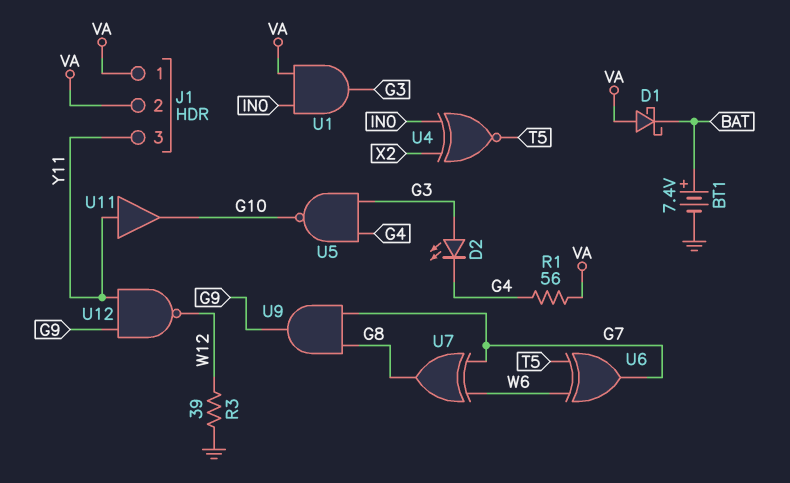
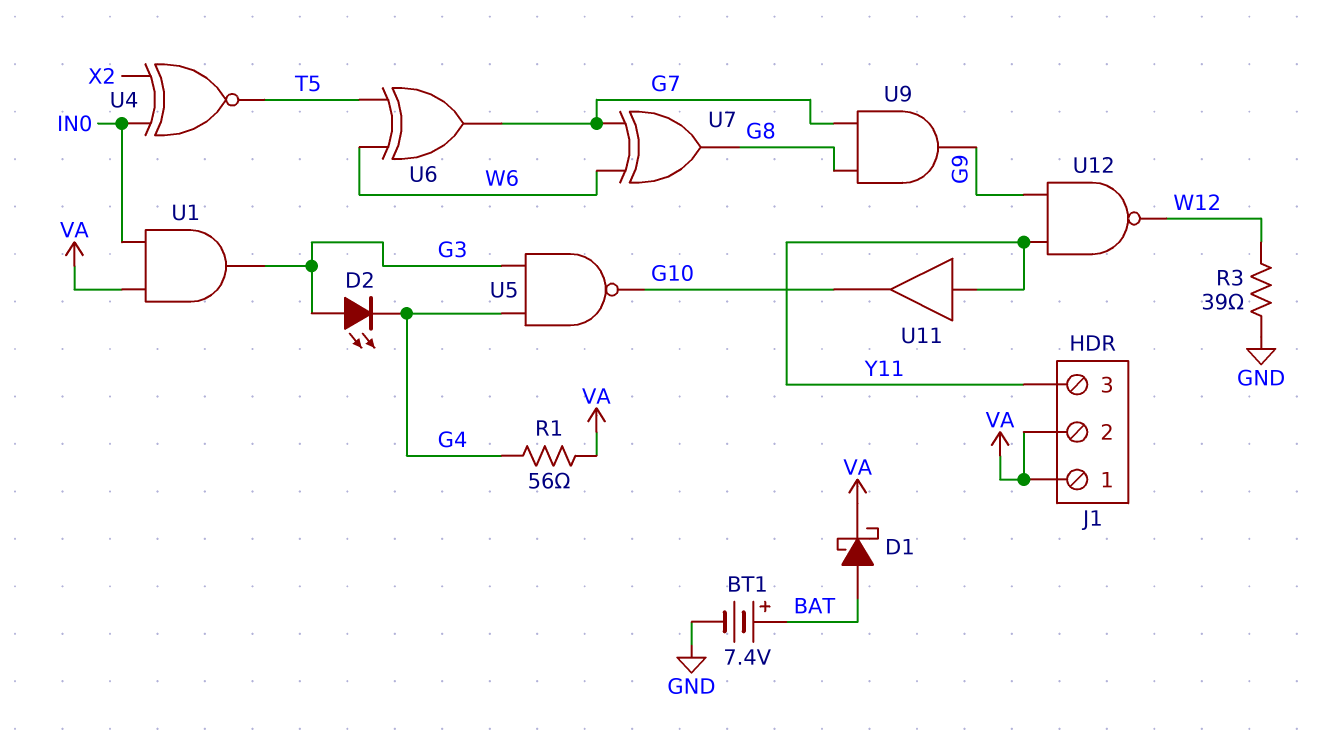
D1: schottky (A VA, K BAT) -> schottky (A BAT, K VA)

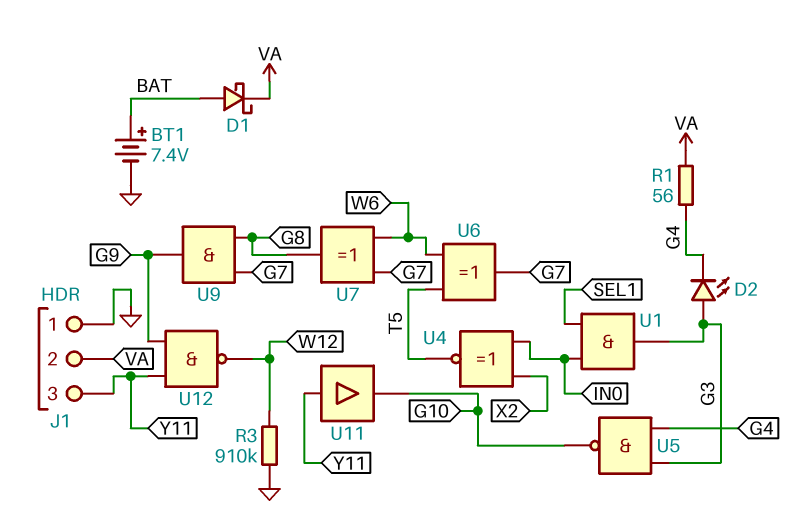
J1 pin 1: VA -> GND
R3: 39 (GND, W12) -> 910k (GND, W12)
U1: AND (in IN0, in VA, out G3) -> AND (in IN0, in SEL1, out G3)

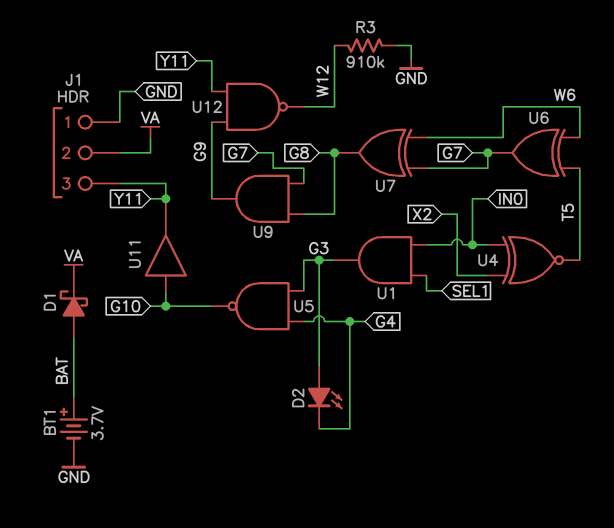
BT1: 7.4V (plus BAT, minus GND) -> 3.7V (plus BAT, minus GND)
R1: 56 (G4, VA) -> none
U11: buffer (in Y11, out G10) -> buffer (in G10, out Y11)

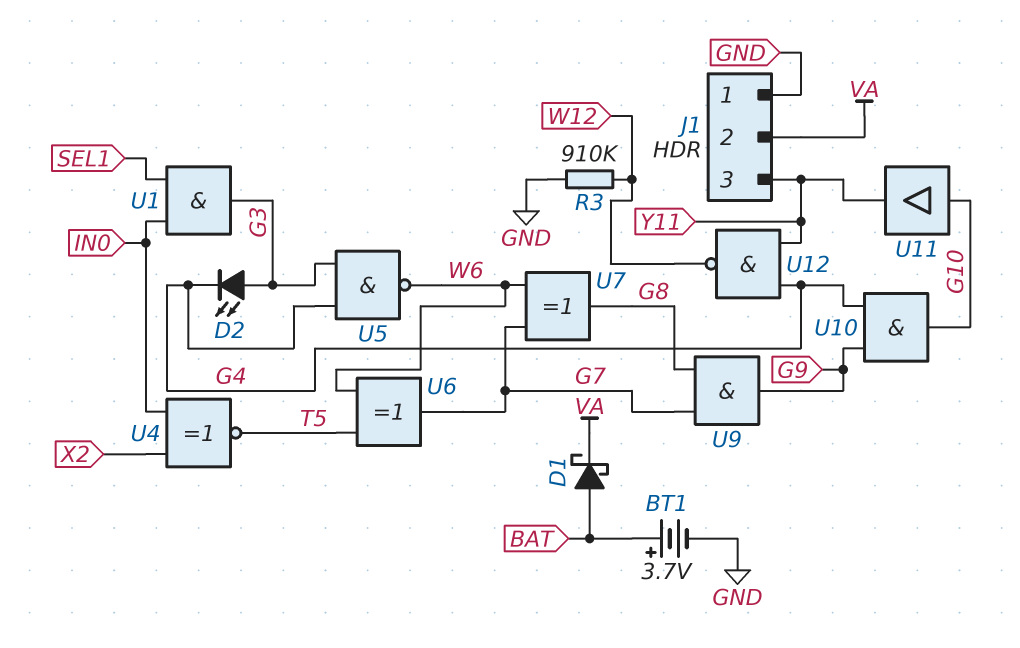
U5: NAND (in G3, in G4, out G10) -> NAND (in G3, in G4, out W6)
U10: none -> AND (in G4, in G9, out G10)
U12: NAND (in G9, in Y11, out W12) -> NAND (in G4, in Y11, out W12)

